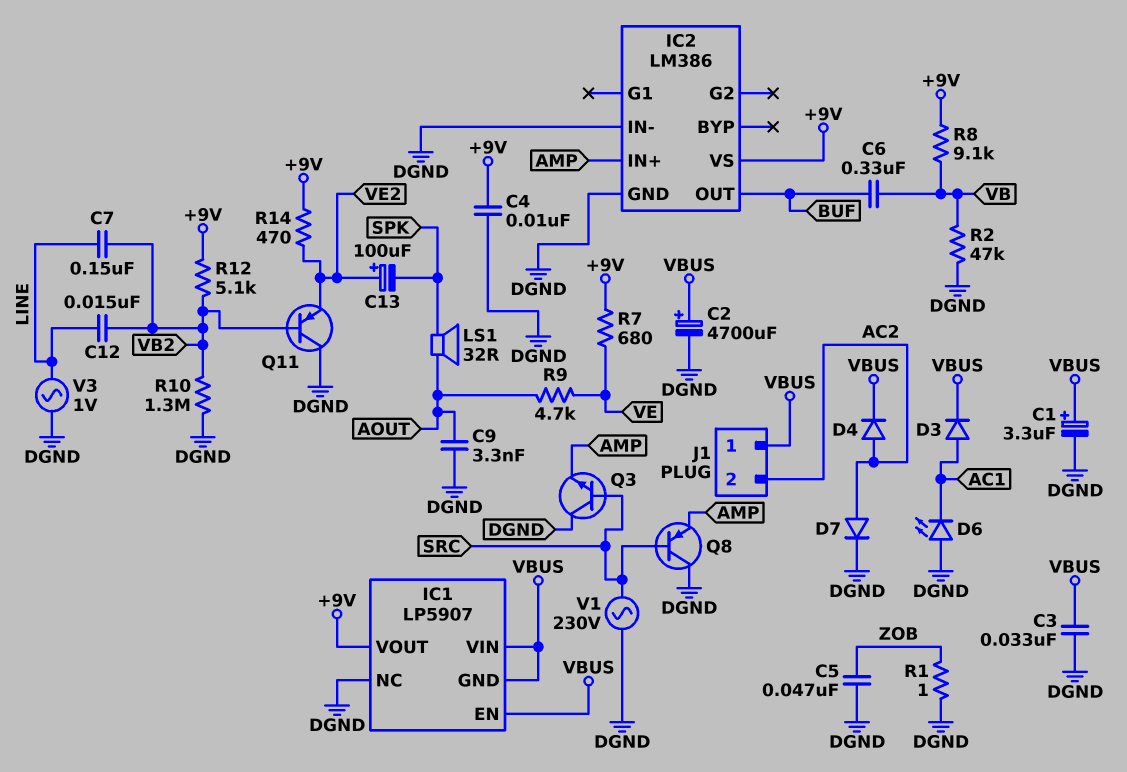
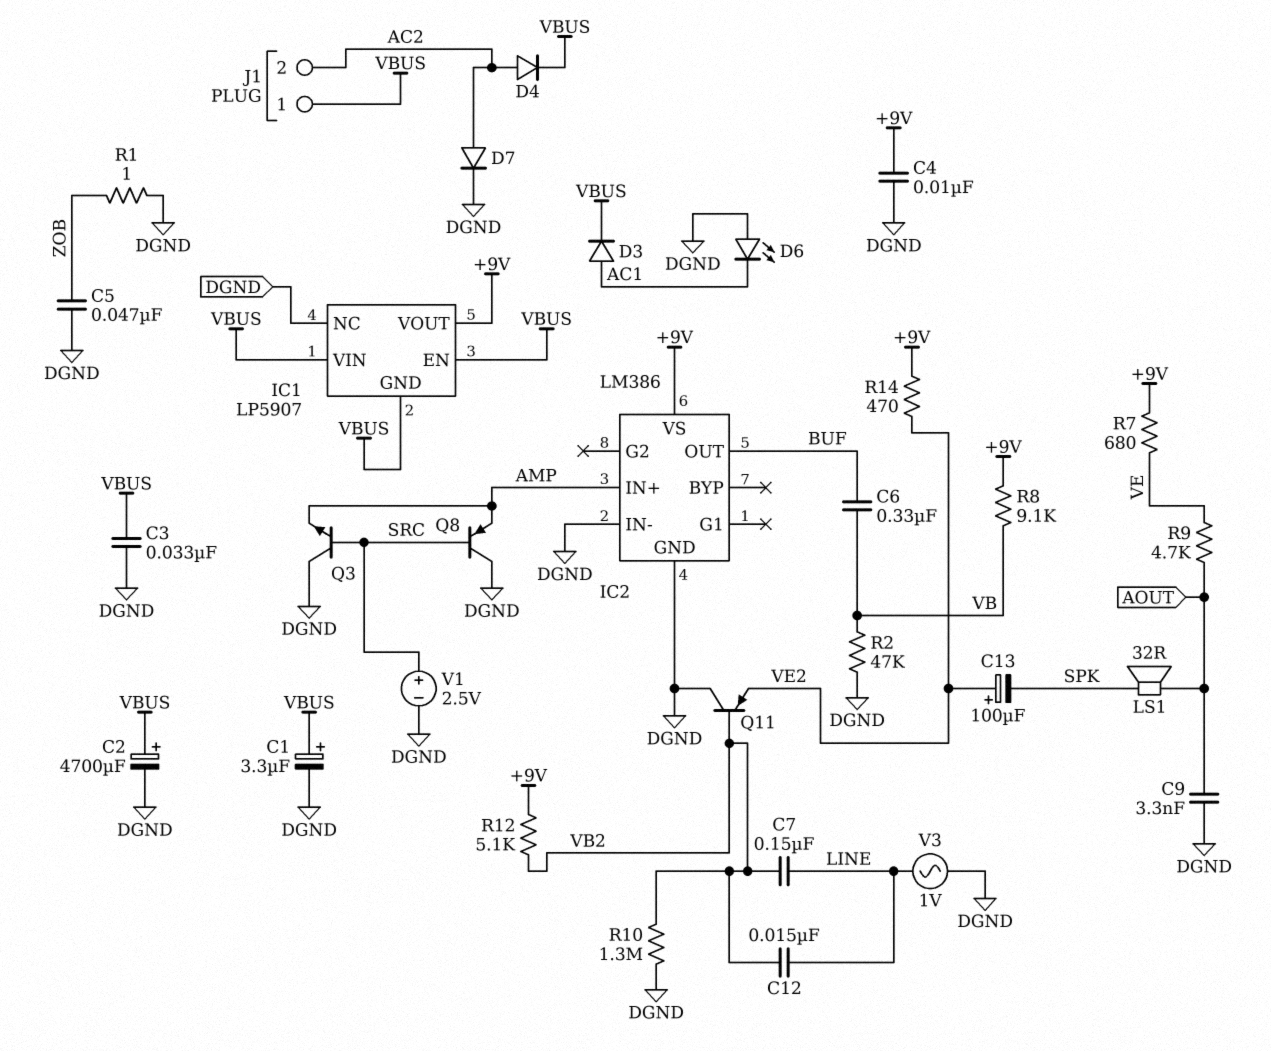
V1: AC 230V (DGND, SRC) -> 2.5V (plus SRC, minus DGND)

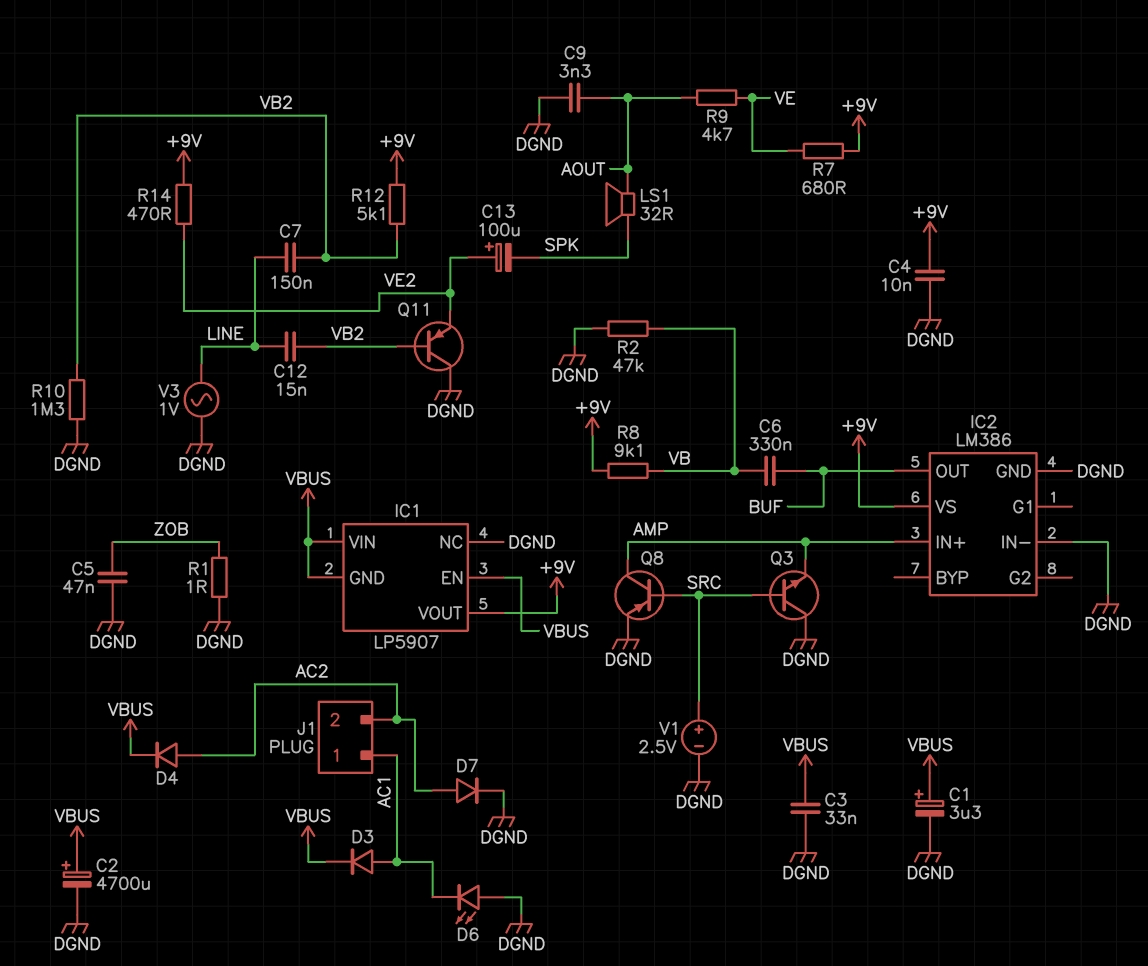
J1 pin 1: VBUS -> AC1
Q8: PNP (B SRC, C DGND, E AMP) -> PNP (B SRC, C AMP, E DGND)

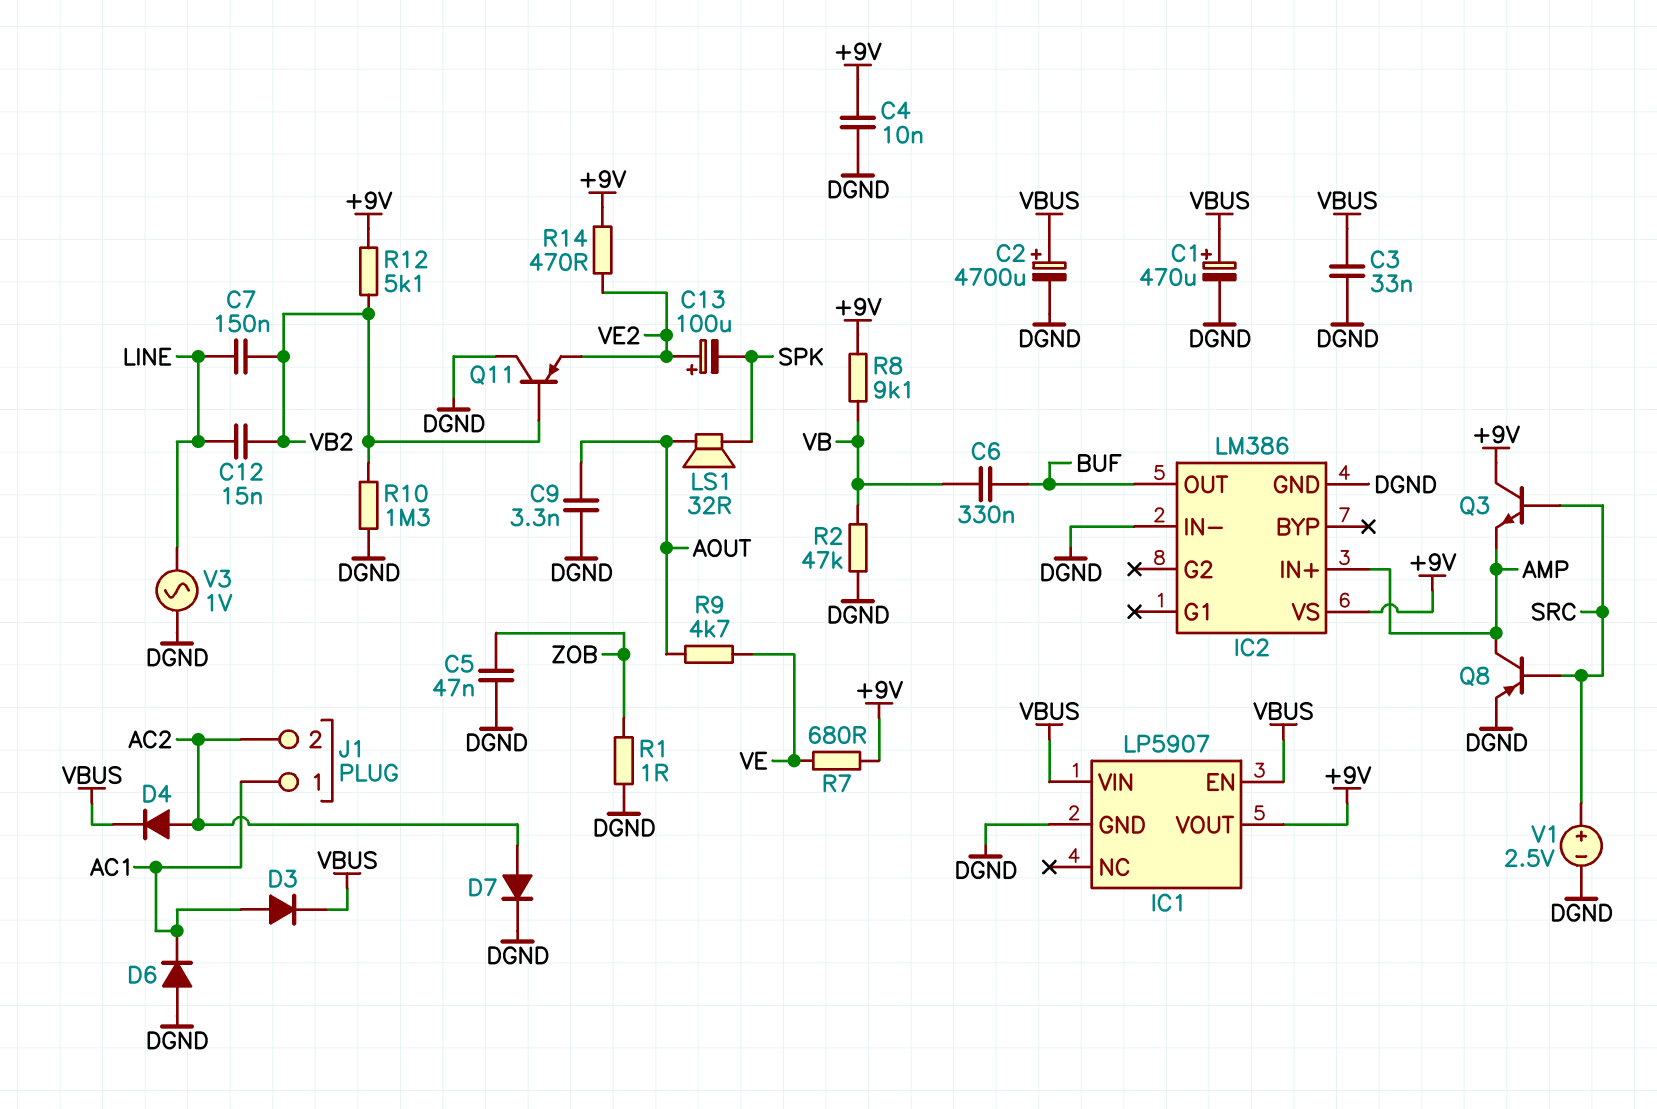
C1: 3.3uF (plus VBUS, minus DGND) -> 470uF (plus VBUS, minus DGND)
D6: LED (A DGND, K AC1) -> diode (A DGND, K AC1)
IC1 pin GND: VBUS -> DGND
IC1 pin NC: DGND -> none
Q3: NPN (B SRC, C DGND, E AMP) -> NPN (B SRC, C +9V, E AMP)

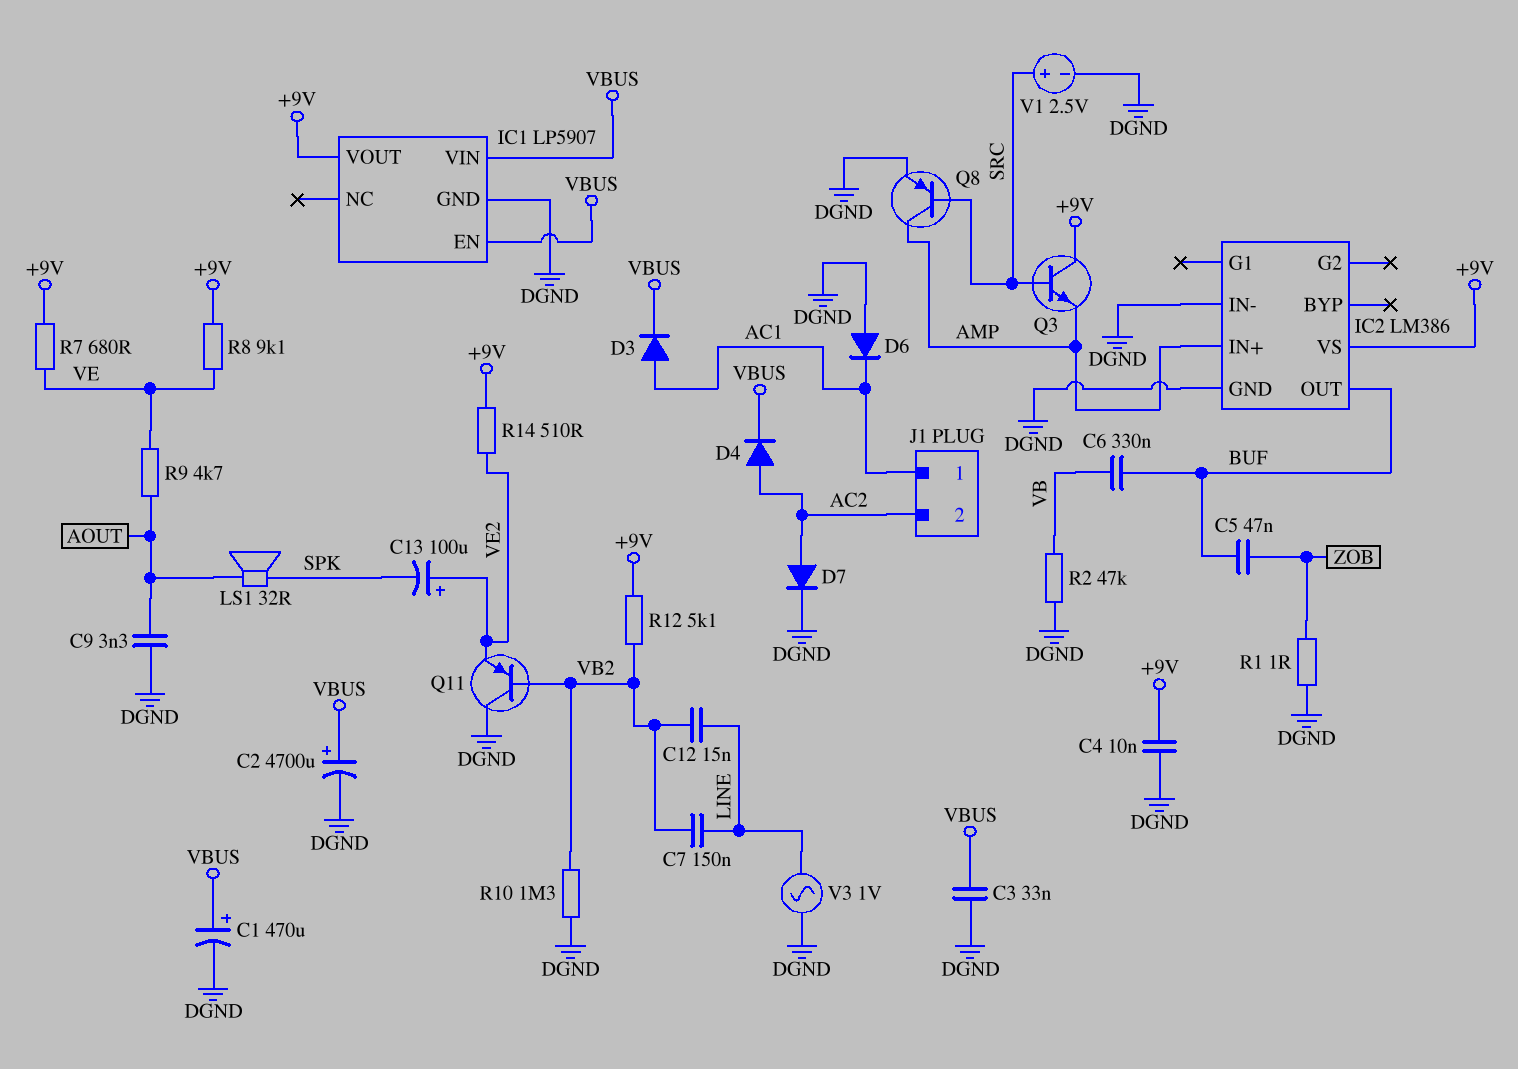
C5: 47nF (DGND, ZOB) -> 47nF (BUF, ZOB)
R8: 9.1k (+9V, VB) -> 9.1k (+9V, VE)
R14: 470 (+9V, VE2) -> 510 (+9V, VE2)

